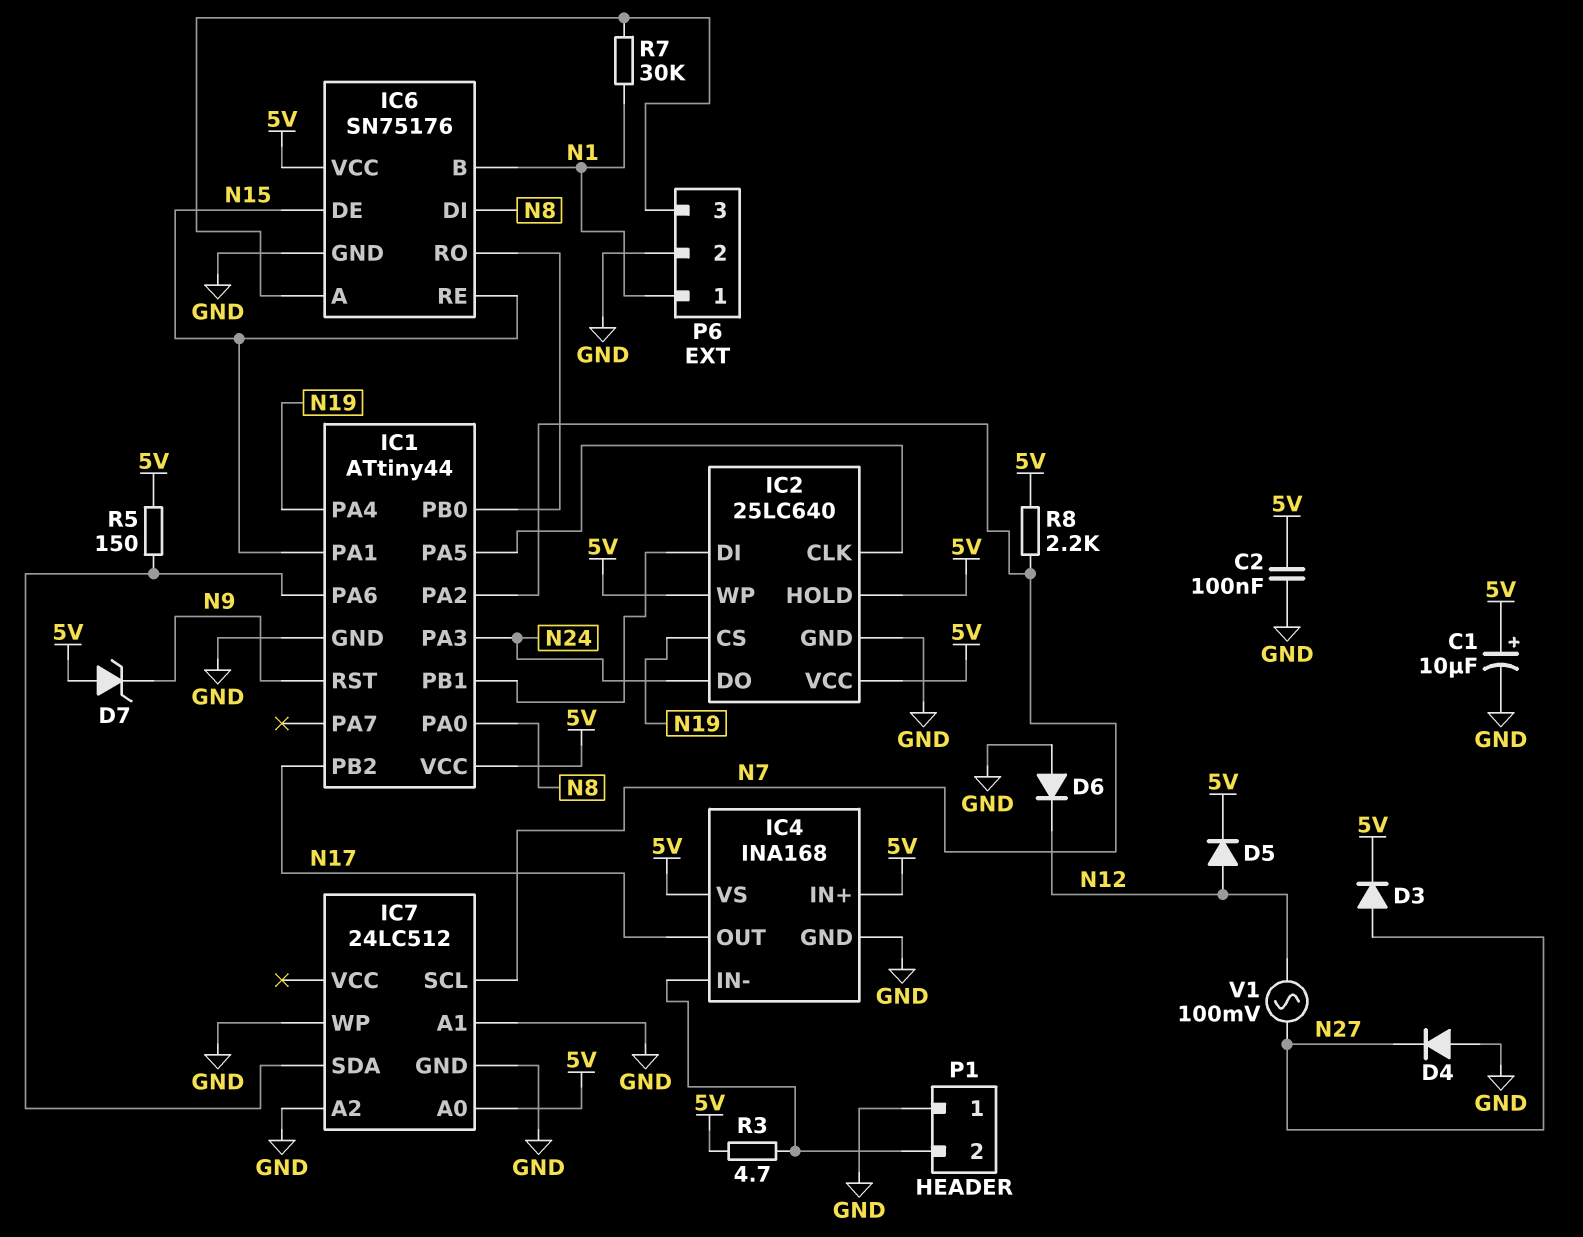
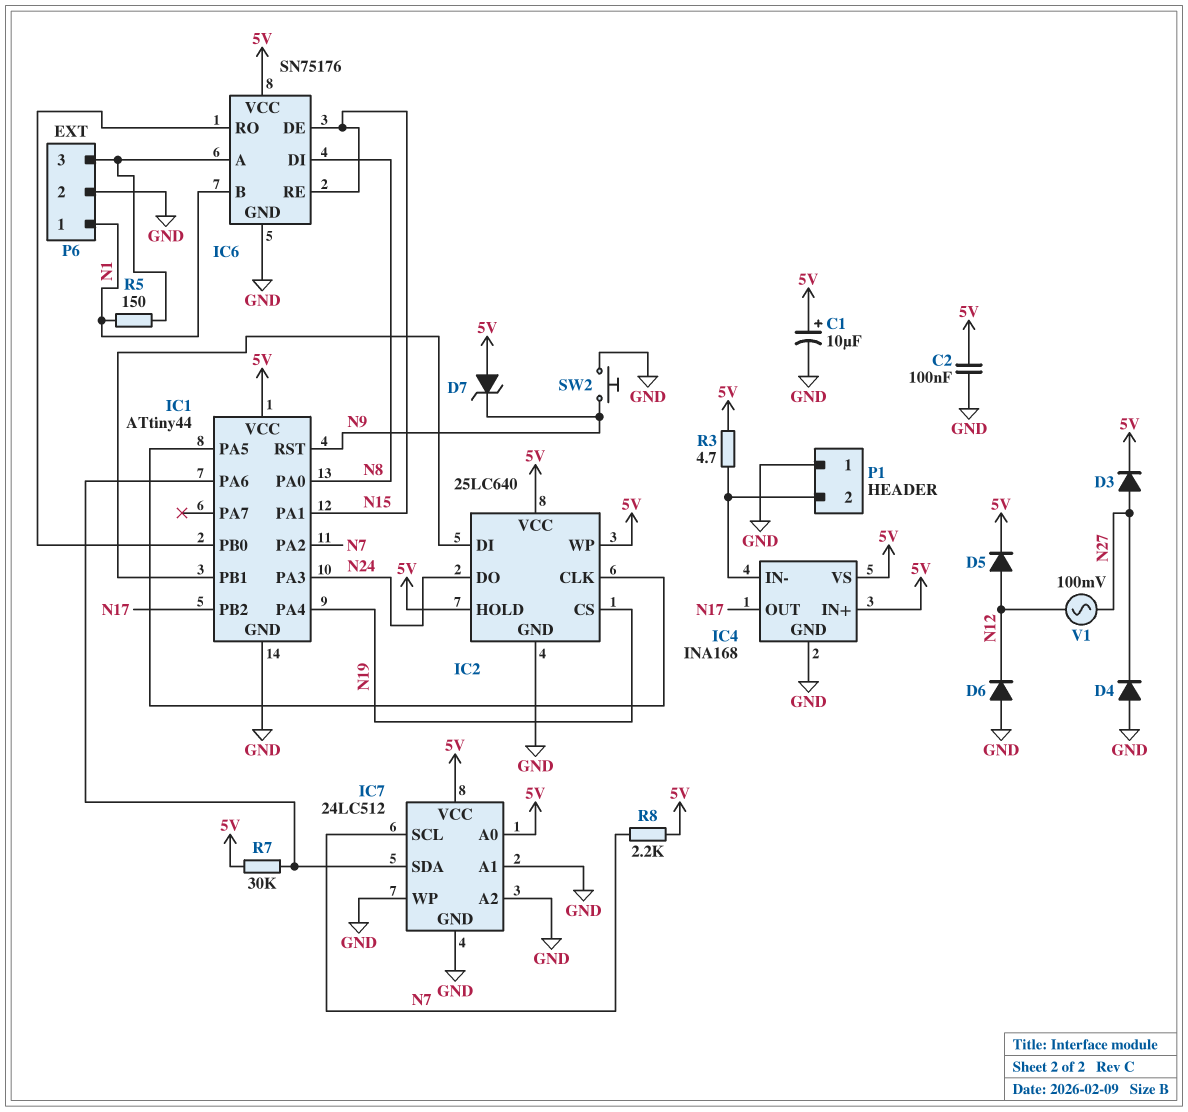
IC7 pin VCC: none -> 5V
R5: 150 (5V, IC1/PA6) -> 150 (IC6/A, N1)
R7: 30k (IC6/A, N1) -> 30k (5V, IC1/PA6)
SW2: none -> button (GND, N9)

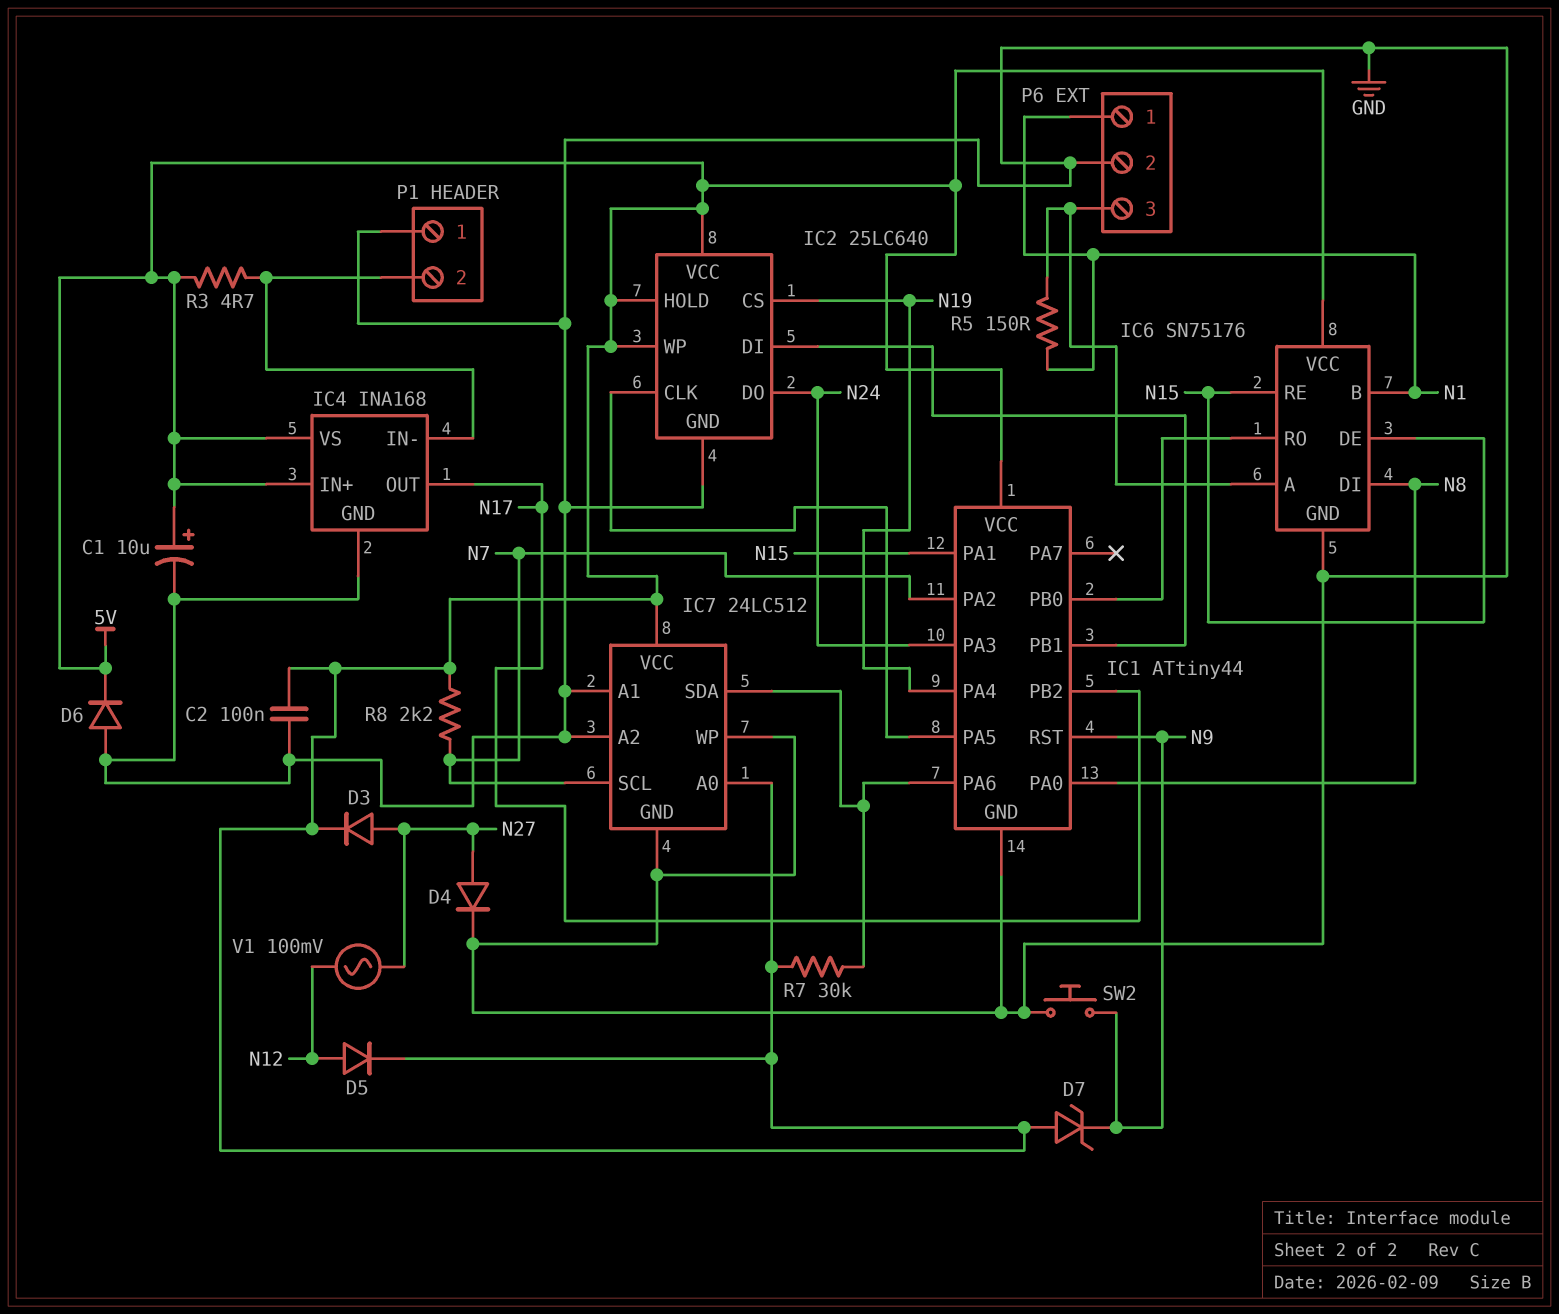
D4: diode (A GND, K N27) -> diode (A N27, K GND)
D6: diode (A GND, K N12) -> diode (A GND, K 5V)

